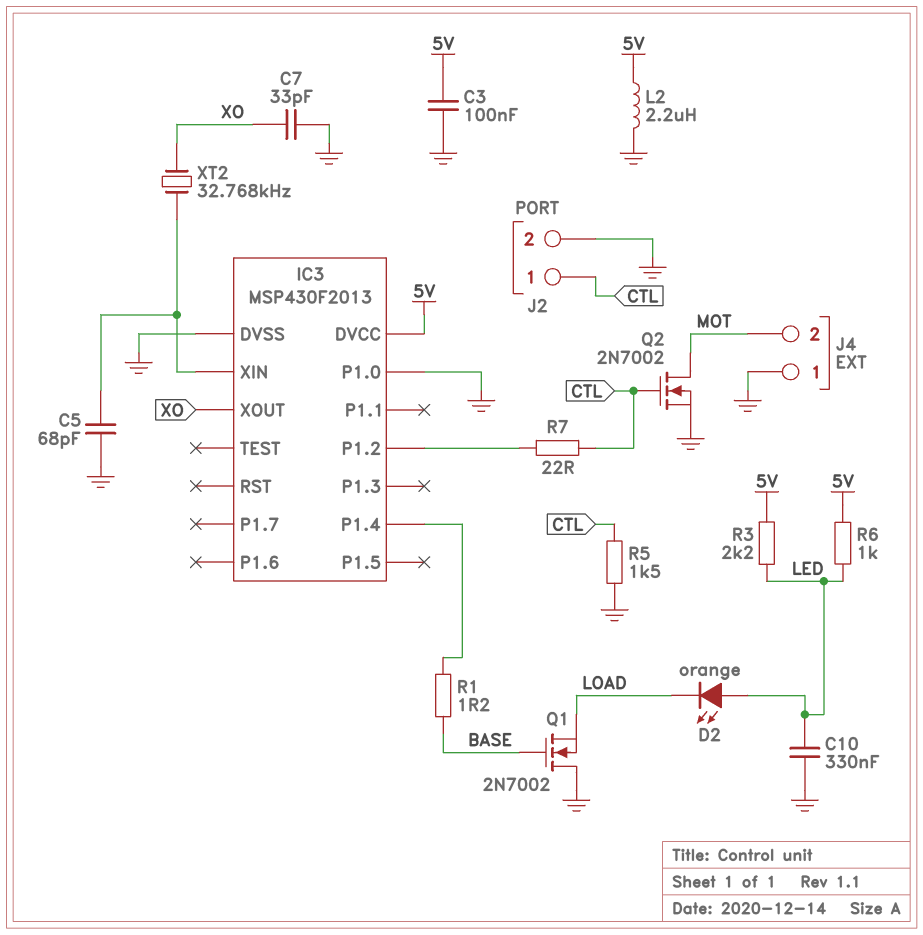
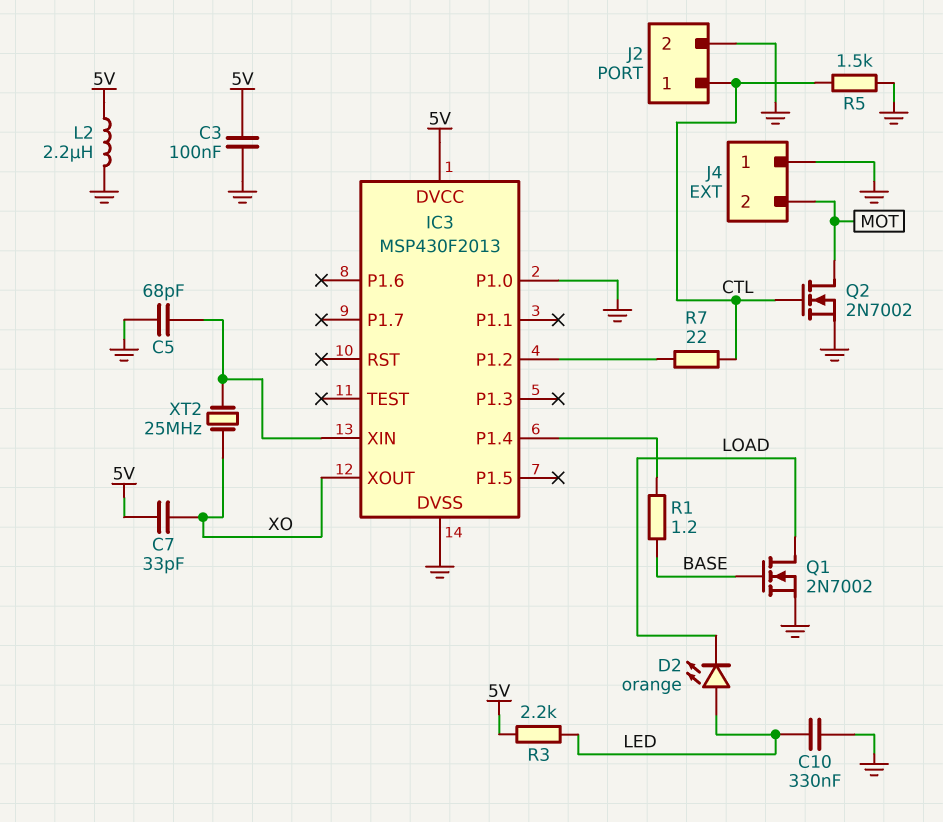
C7: 33pF (GND, XO) -> 33pF (5V, XO)
Q1: NMOS 2N7002 (G BASE, D GND, S LOAD) -> NMOS 2N7002 (G BASE, D LOAD, S GND)
R6: 1k (5V, LED) -> none
XT2: 32.768kHz (IC3/XIN, XO) -> 25MHz (IC3/XIN, XO)

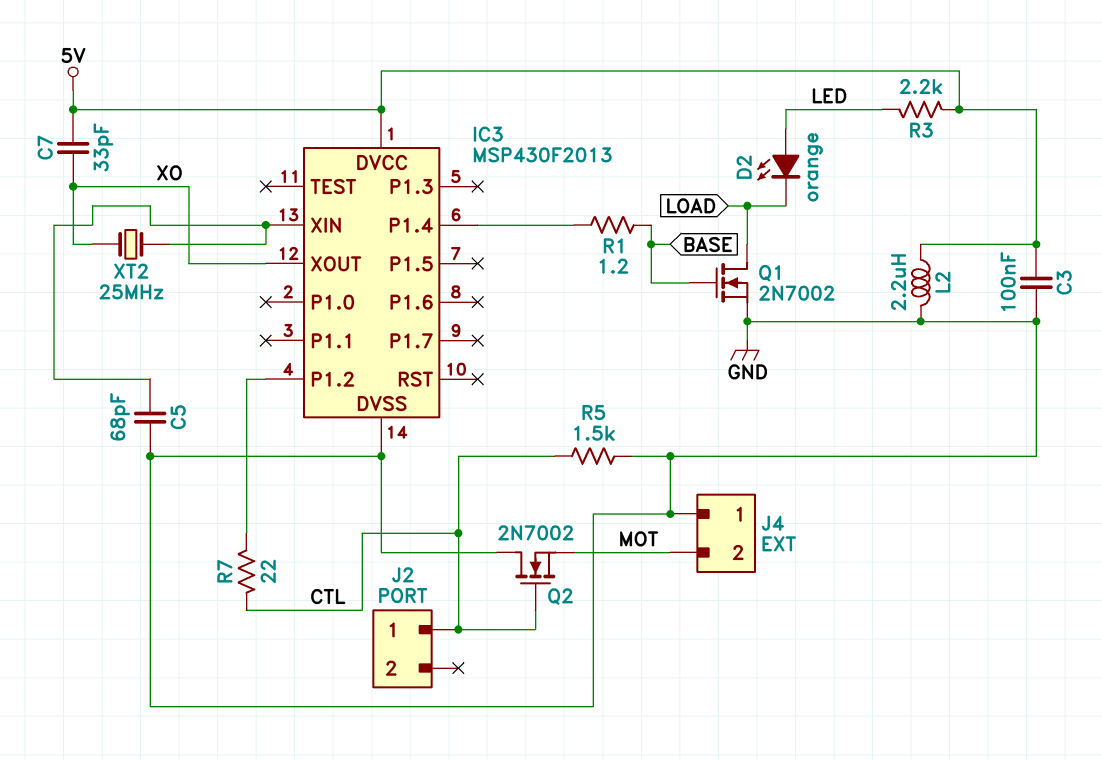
C10: 330nF (GND, LED) -> none
IC3 pin P1.0: GND -> none
J2 pin 2: GND -> none
Q2: NMOS 2N7002 (G CTL, D MOT, S GND) -> NMOS 2N7002 (G CTL, D GND, S MOT)

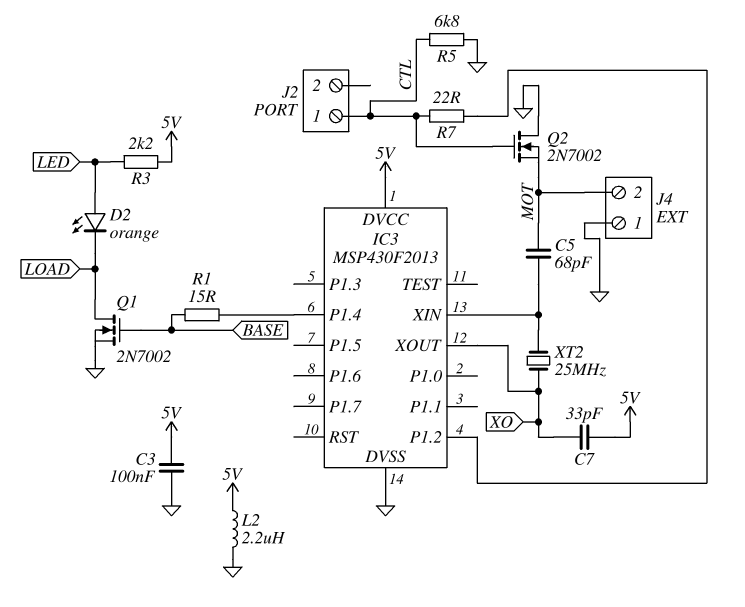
C5: 68pF (GND, IC3/XIN) -> 68pF (IC3/XIN, MOT)
R1: 1.2 (BASE, IC3/P1.4) -> 15 (BASE, IC3/P1.4)
R5: 1.5k (CTL, GND) -> 6.8k (CTL, GND)

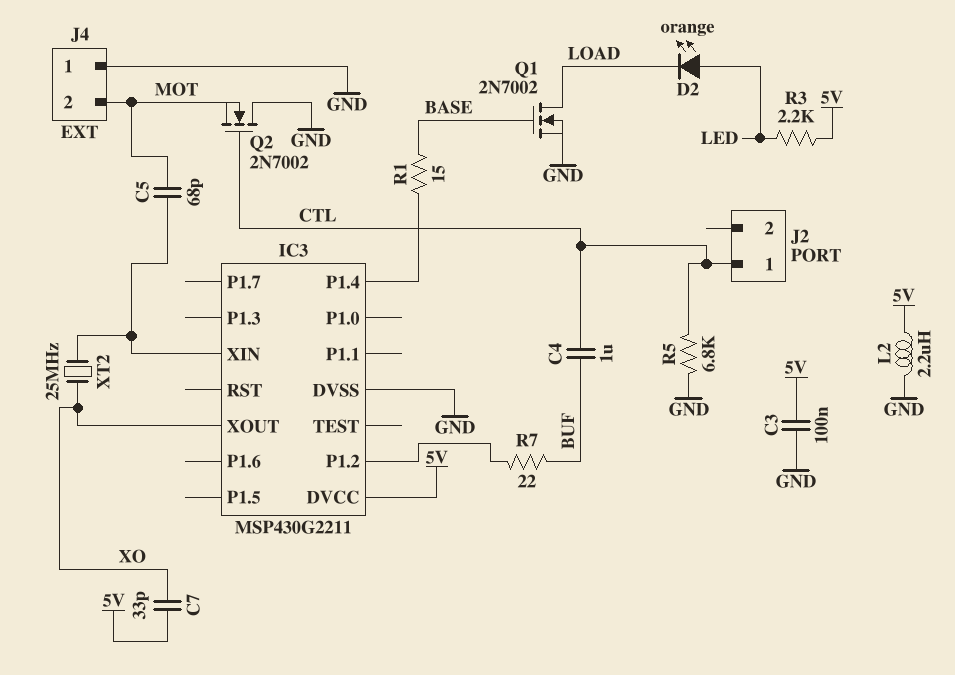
C4: none -> 1uF (BUF, CTL)
IC3: MSP430F2013 -> MSP430G2211
R7: 22 (CTL, IC3/P1.2) -> 22 (BUF, IC3/P1.2)

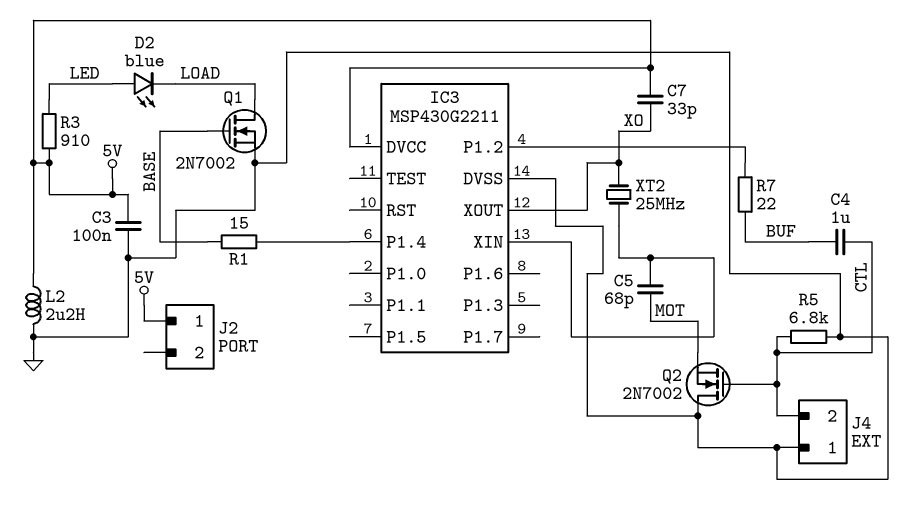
D2: LED orange (A LED, K LOAD) -> LED blue (A LED, K LOAD)
J2 pin 1: CTL -> 5V
J4 pin 2: MOT -> CTL
R3: 2.2k (5V, LED) -> 910 (5V, LED)

